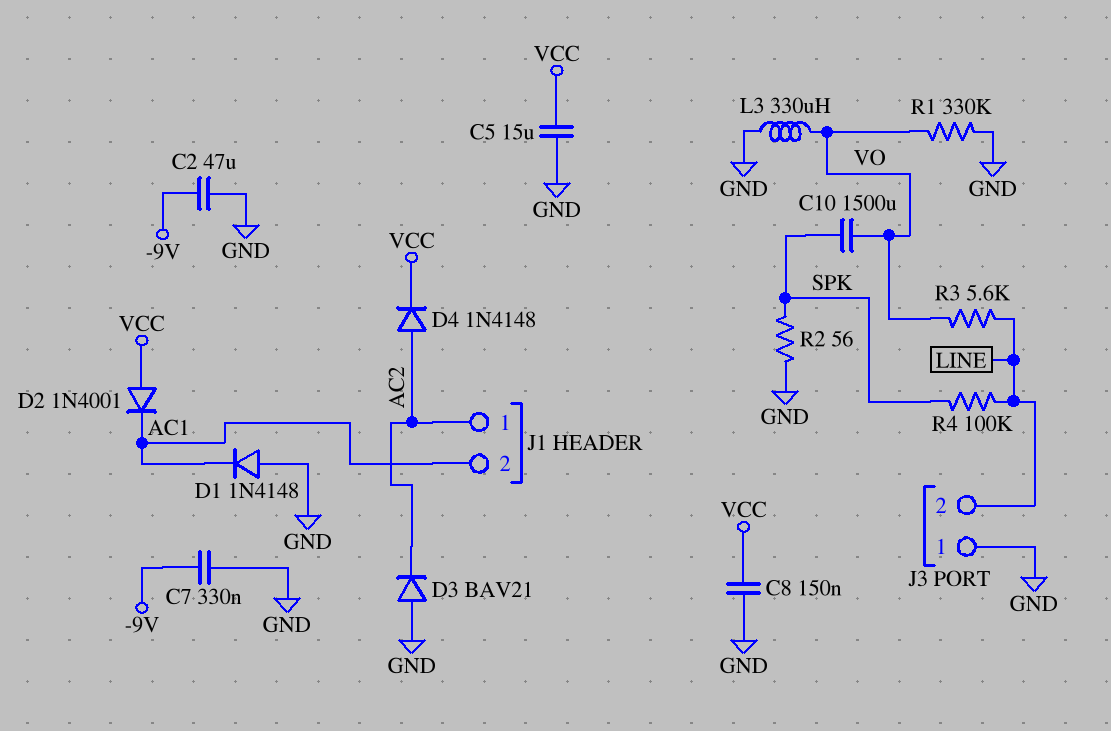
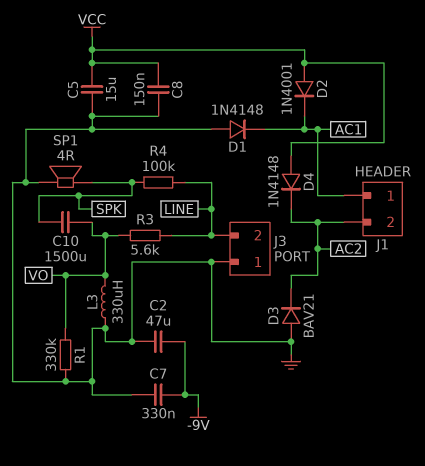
D4: diode 1N4148 (A AC2, K VCC) -> diode 1N4148 (A VCC, K AC2)
J1 pin 1: AC2 -> AC1
J1 pin 2: AC1 -> AC2
R2: 56 (GND, SPK) -> none
SP1: none -> speaker 4R (GND, SPK)

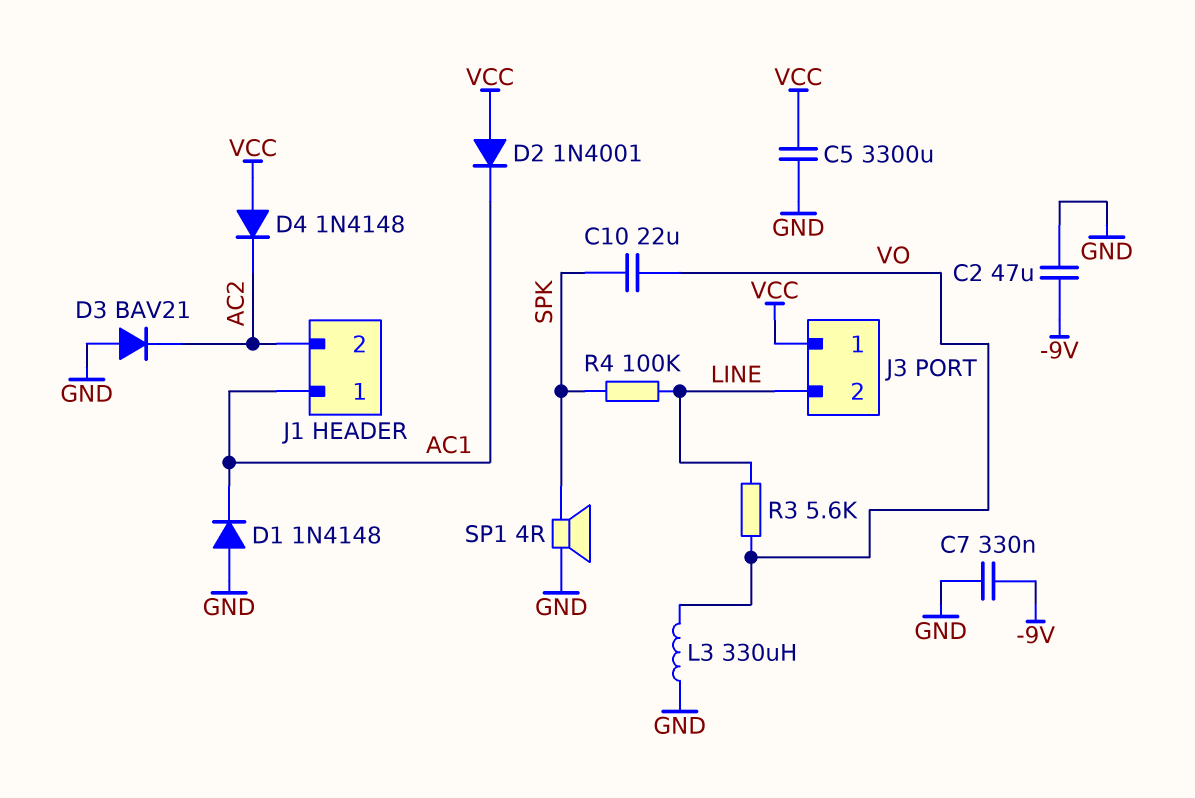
C5: 15uF (GND, VCC) -> 3300uF (GND, VCC)
C8: 150nF (GND, VCC) -> none
C10: 1500uF (SPK, VO) -> 22uF (SPK, VO)
J3 pin 1: GND -> VCC
R1: 330k (GND, VO) -> none

